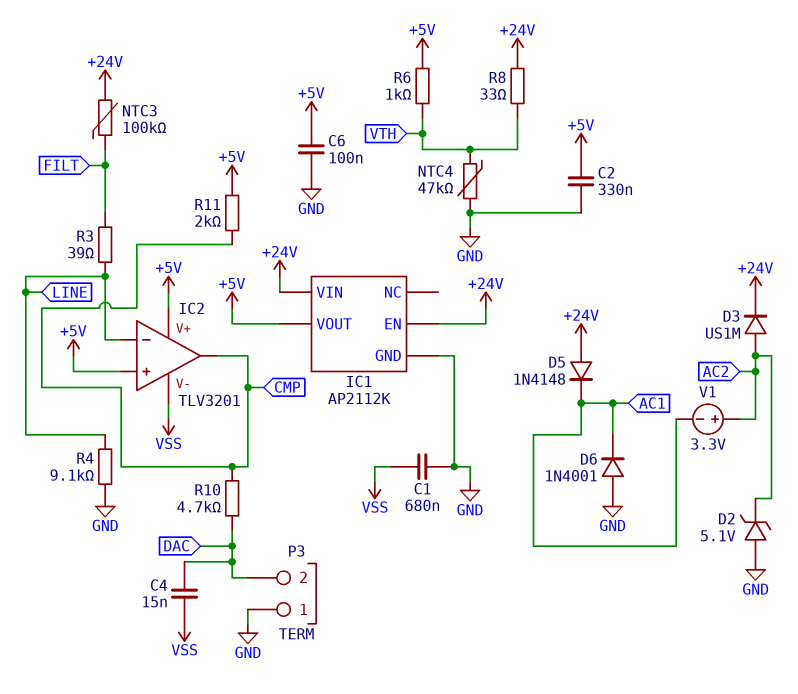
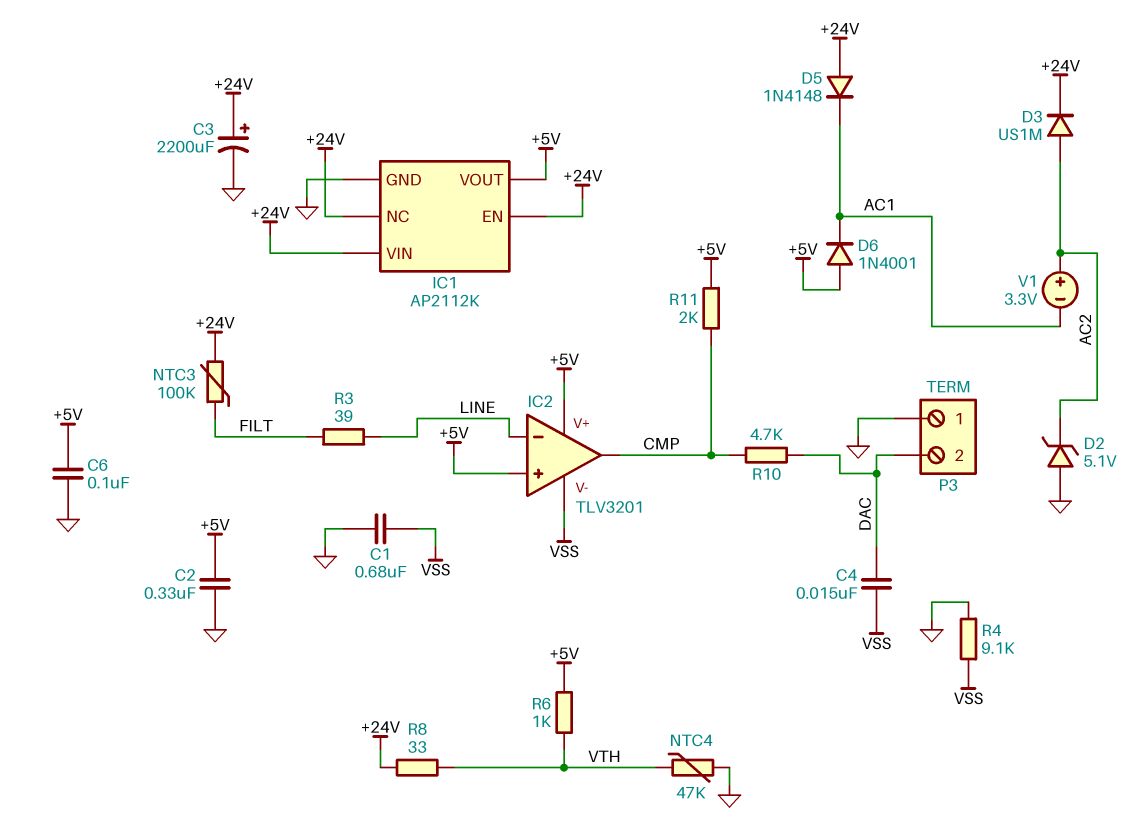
C3: none -> 2200uF (plus +24V, minus GND)
D6: diode 1N4001 (A GND, K AC1) -> diode 1N4001 (A +5V, K AC1)
IC1 pin NC: none -> +24V
R4: 9.1k (GND, LINE) -> 9.1k (GND, VSS)

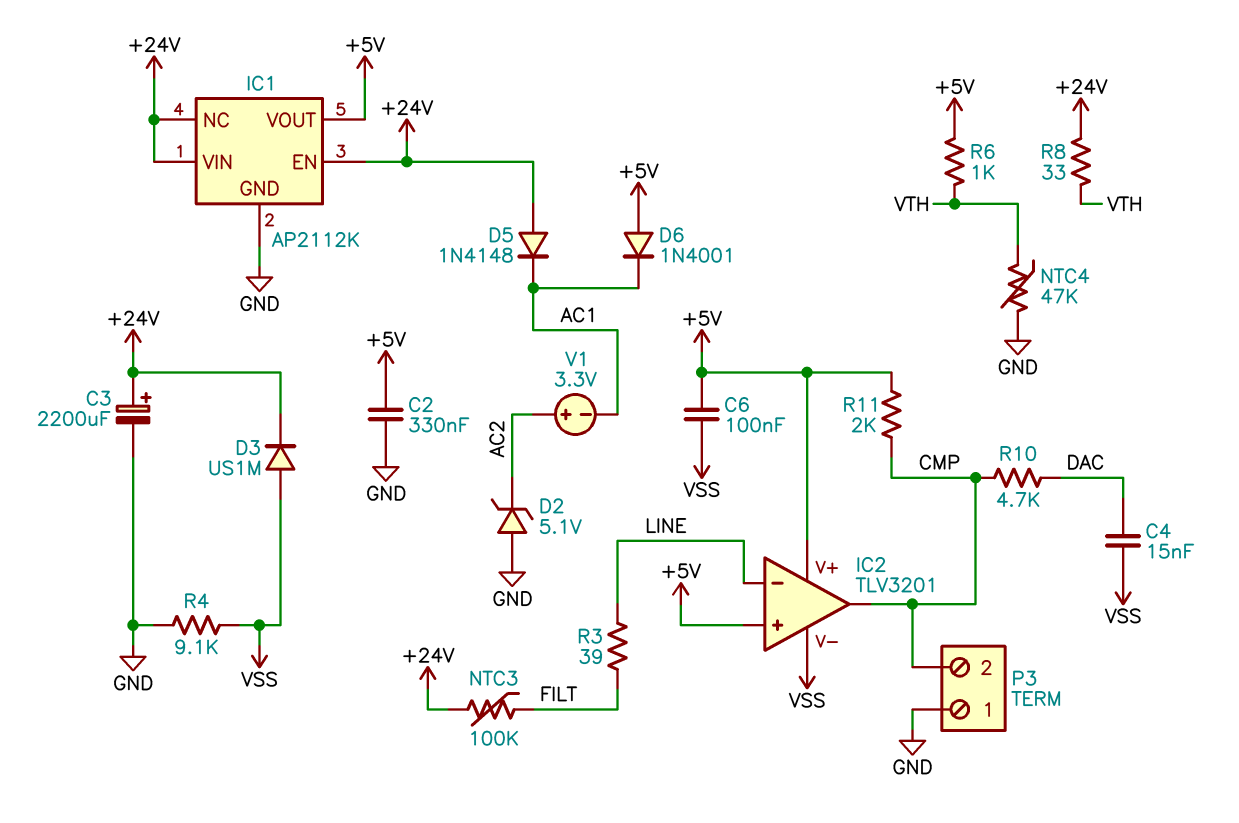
C1: 680nF (GND, VSS) -> none
C6: 100nF (+5V, GND) -> 100nF (+5V, VSS)
D3: diode US1M (A AC2, K +24V) -> diode US1M (A VSS, K +24V)
P3 pin 2: DAC -> CMP

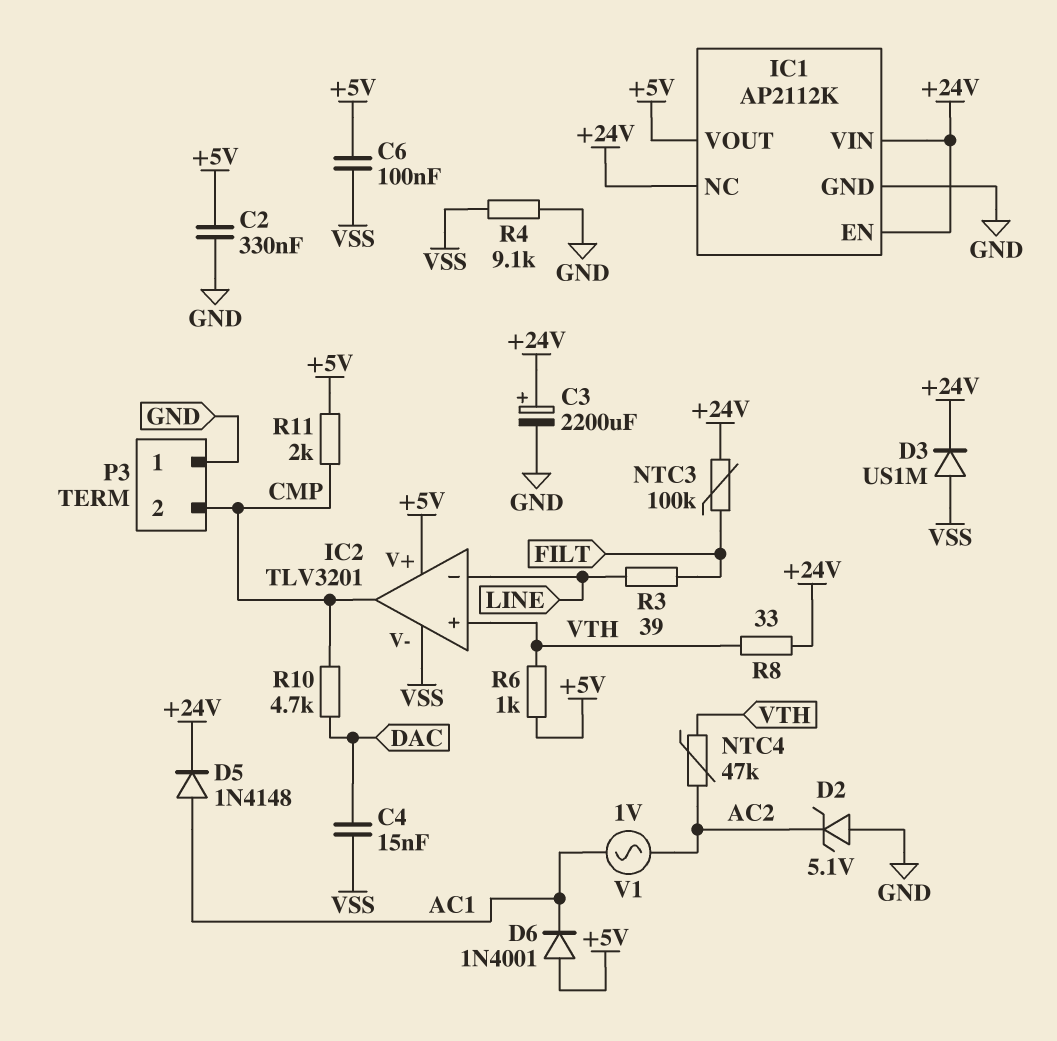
D5: diode 1N4148 (A +24V, K AC1) -> diode 1N4148 (A AC1, K +24V)
IC2 pin in+: +5V -> VTH
NTC4: 47k (GND, VTH) -> 47k (AC2, VTH)
V1: 3.3V (plus AC2, minus AC1) -> AC 1V (AC1, AC2)

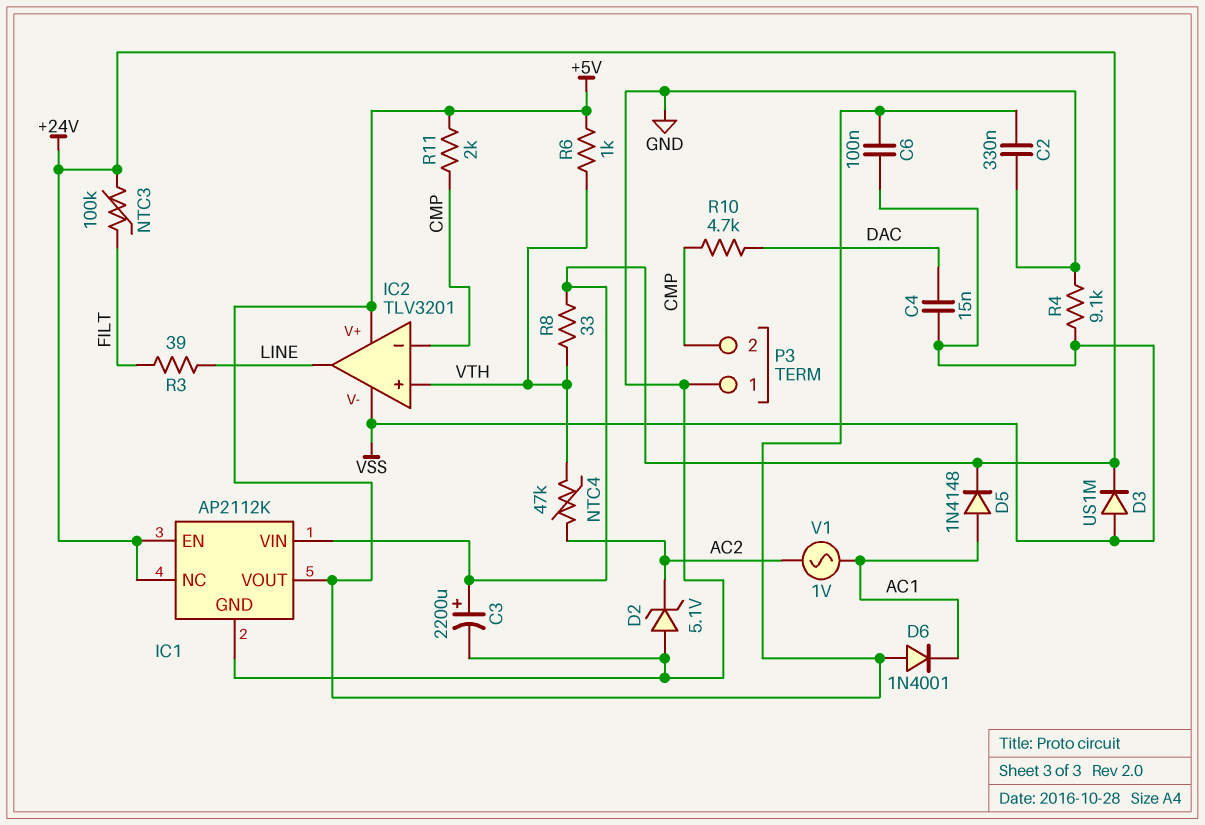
IC2 pin in-: LINE -> CMP
IC2 pin out: CMP -> LINE

